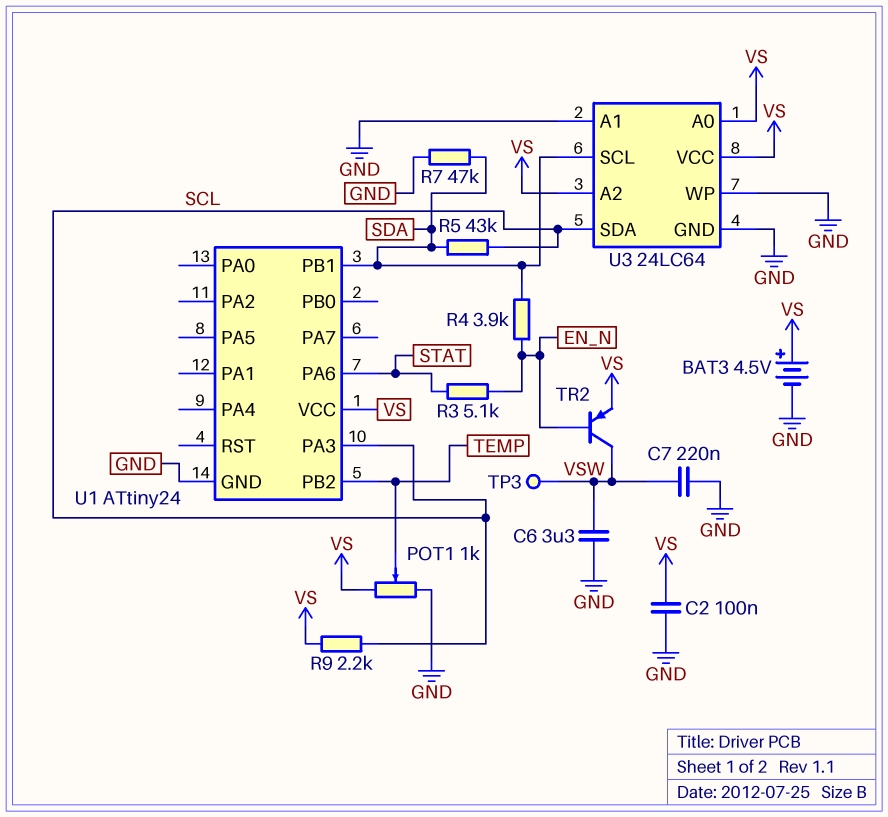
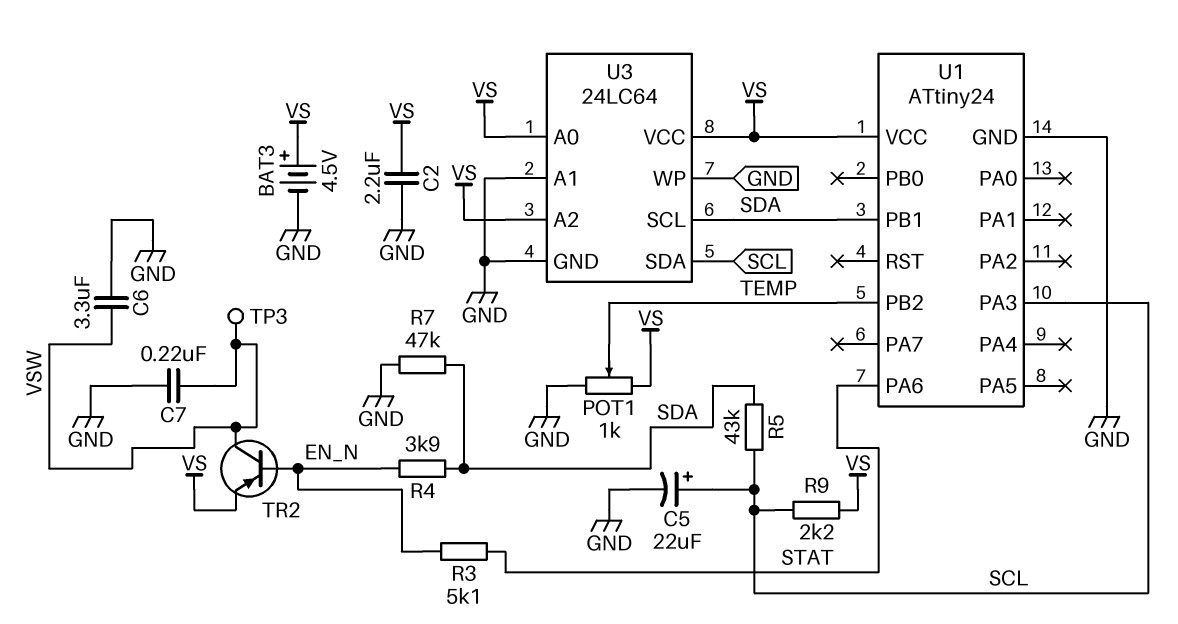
C2: 100nF (GND, VS) -> 2.2uF (GND, VS)
C5: none -> 22uF (plus SCL, minus GND)

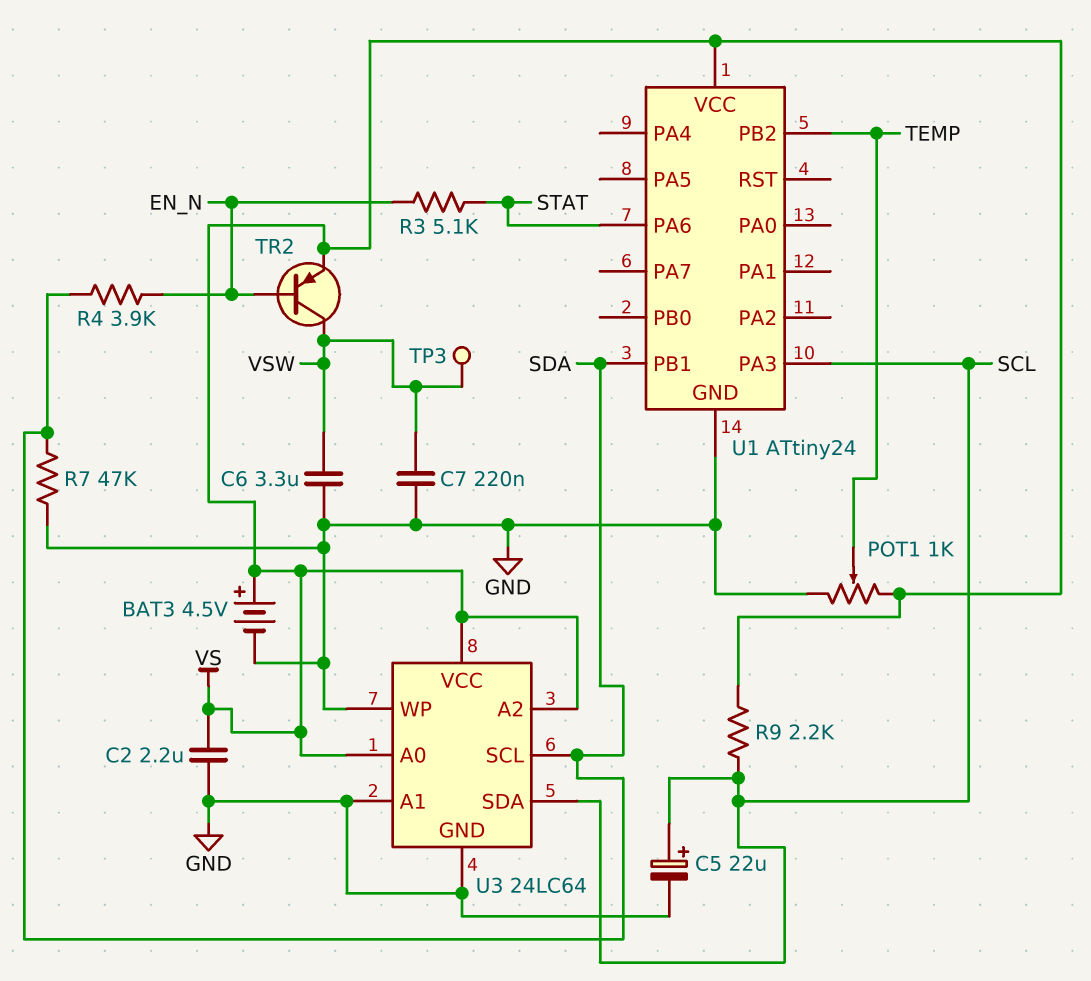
R5: 43k (SCL, SDA) -> none

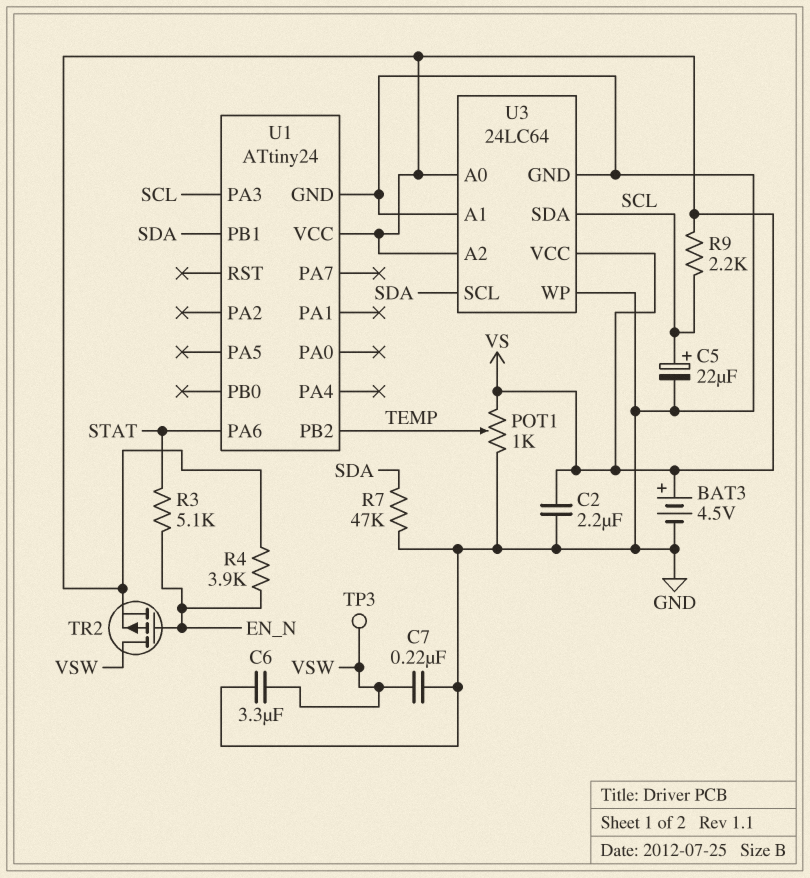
R4: 3.9k (EN_N, SDA) -> 3.9k (EN_N, VS)
TR2: PNP (B EN_N, C VSW, E VS) -> PMOS (G EN_N, D VSW, S VS)

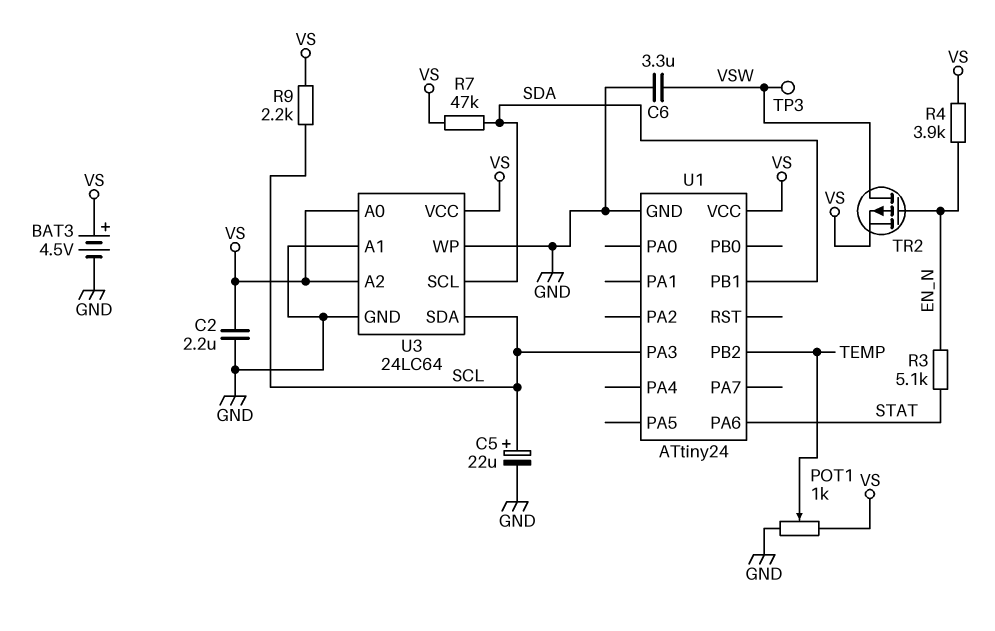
C7: 220nF (GND, VSW) -> none
R7: 47k (GND, SDA) -> 47k (SDA, VS)

